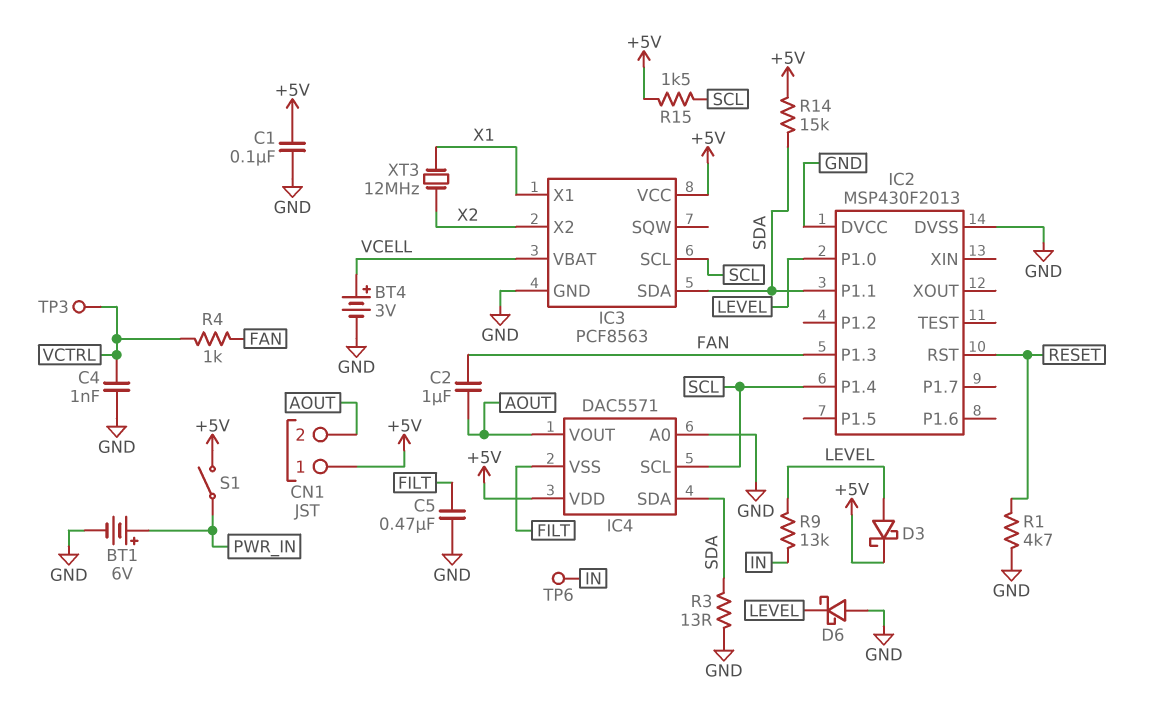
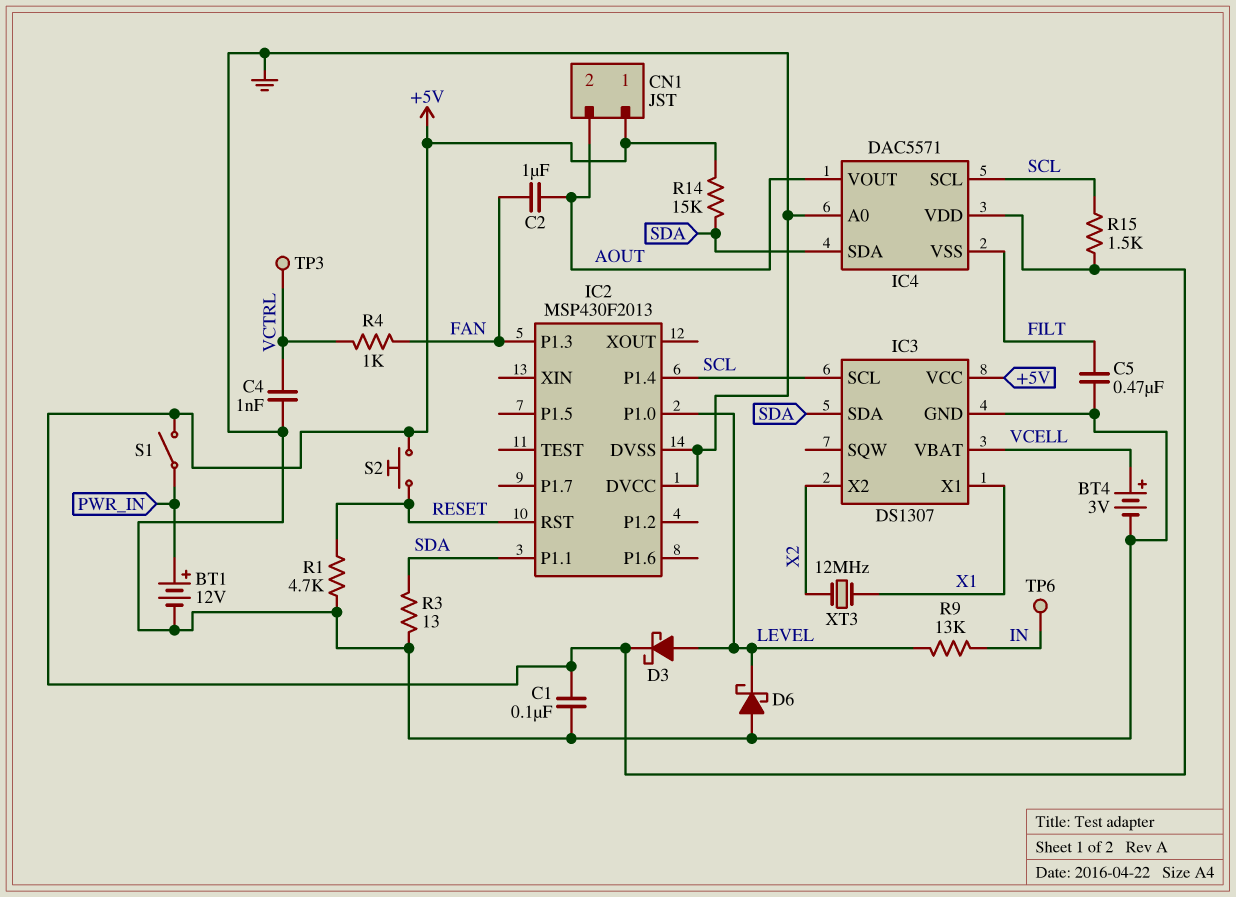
BT1: 6V (plus PWR_IN, minus GND) -> 12V (plus PWR_IN, minus GND)
IC3: PCF8563 -> DS1307
S2: none -> button (+5V, RESET)

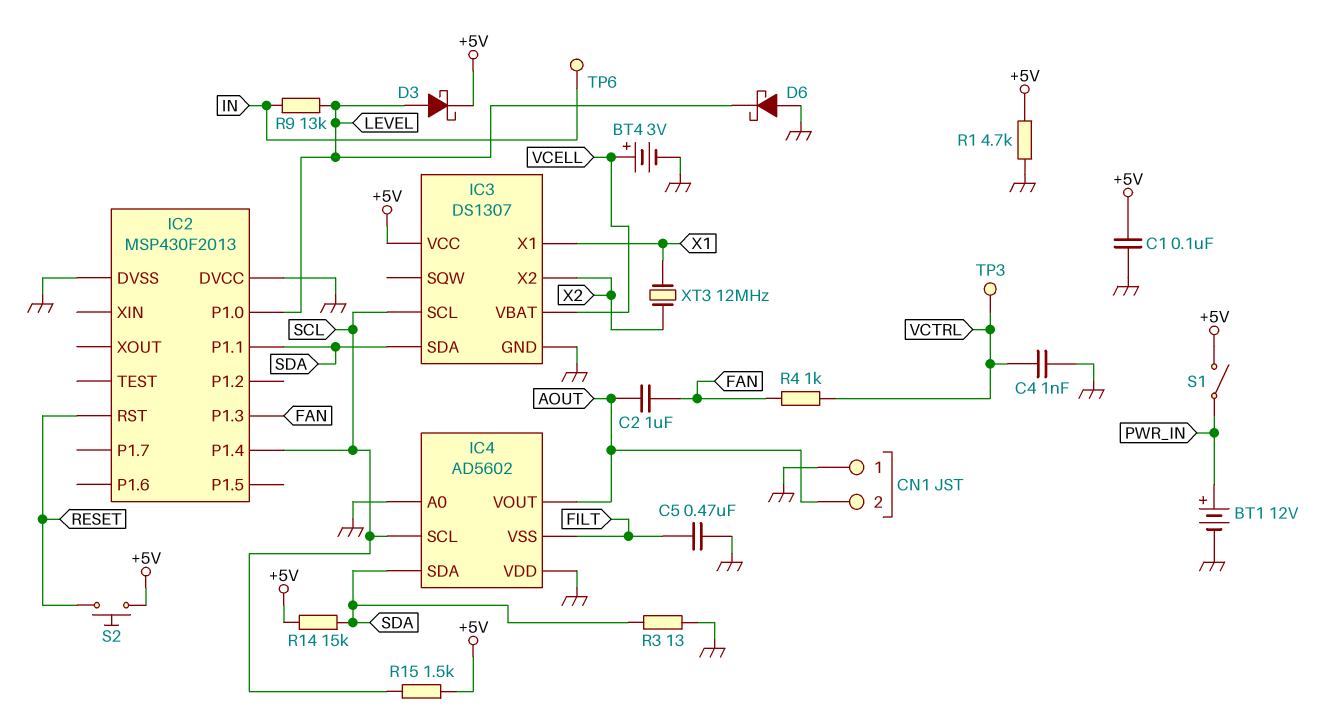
CN1 pin 1: +5V -> GND
IC4: DAC5571 -> AD5602
IC4 pin VDD: +5V -> GND
R1: 4.7k (GND, RESET) -> 4.7k (+5V, GND)

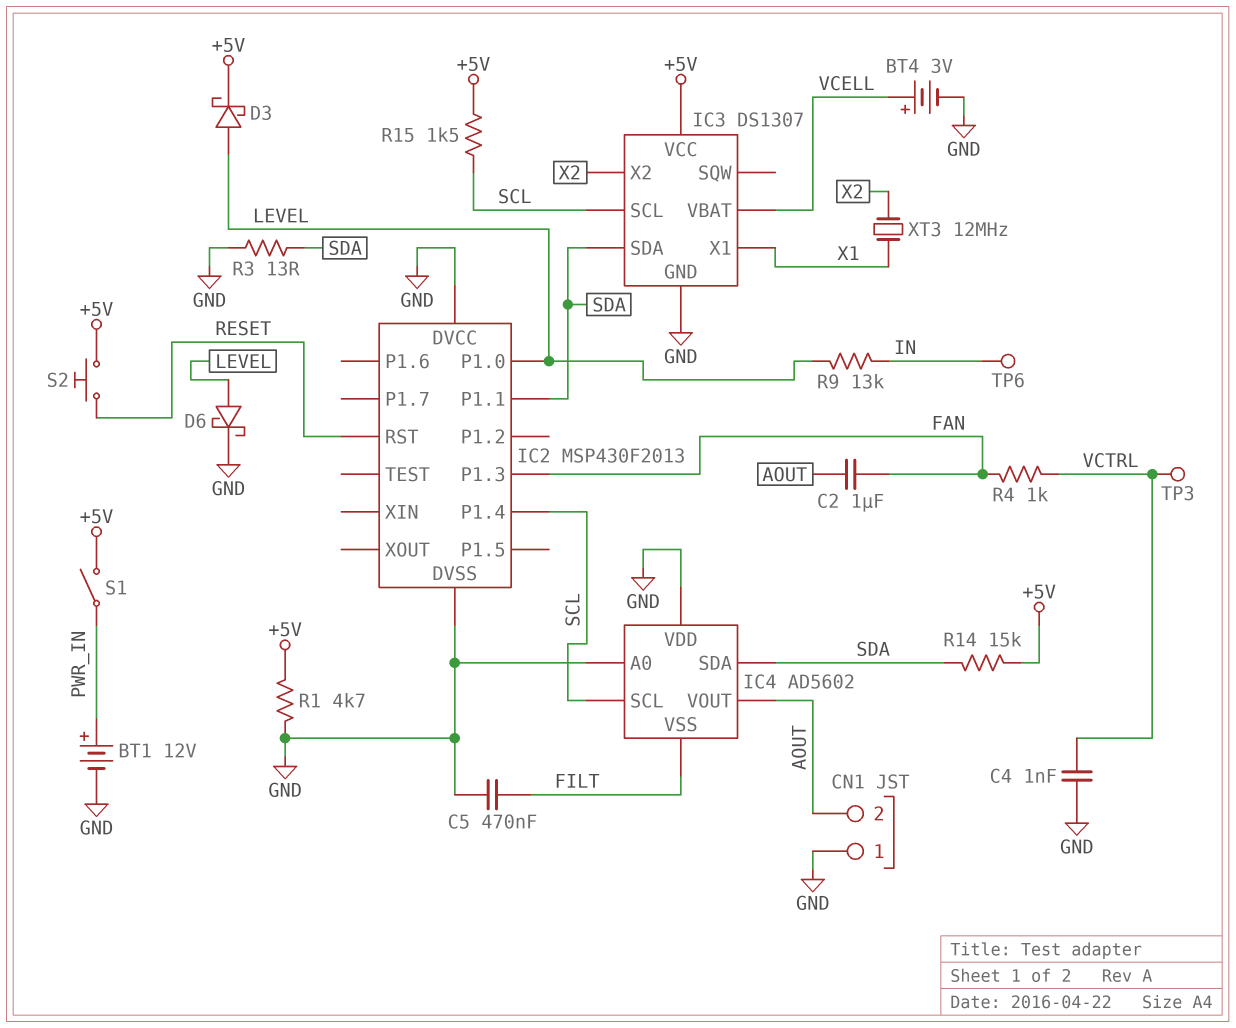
C1: 100nF (+5V, GND) -> none
D6: schottky (A GND, K LEVEL) -> schottky (A LEVEL, K GND)

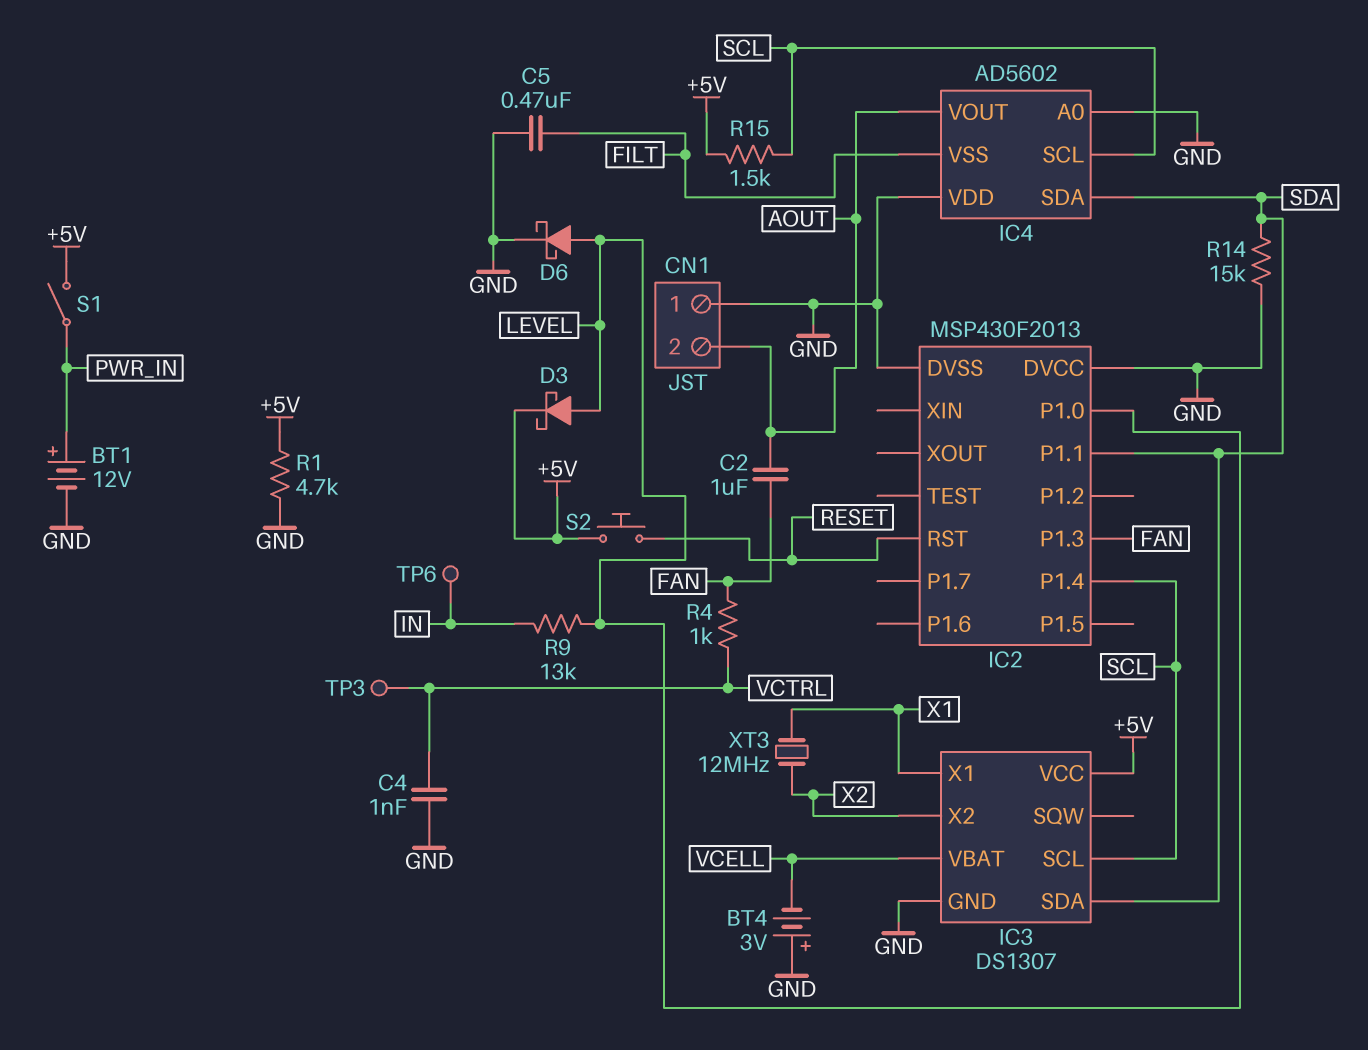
BT4: 3V (plus VCELL, minus GND) -> 3V (plus GND, minus VCELL)
R3: 13 (GND, SDA) -> none
R14: 15k (+5V, SDA) -> 15k (GND, SDA)

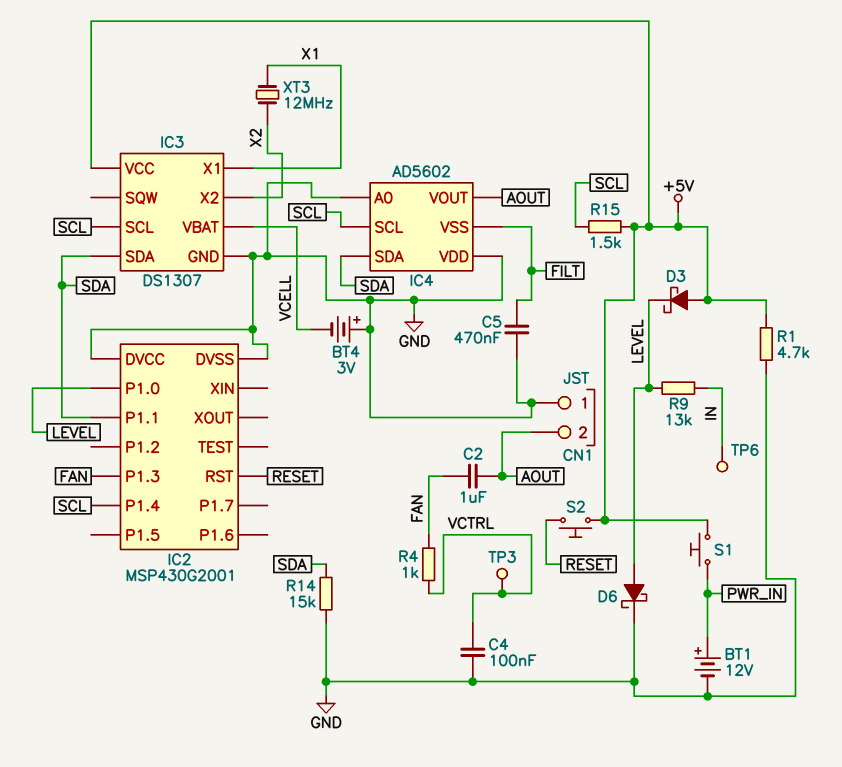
C4: 1nF (GND, VCTRL) -> 100nF (GND, VCTRL)
D3: schottky (A LEVEL, K +5V) -> schottky (A +5V, K LEVEL)
IC2: MSP430F2013 -> MSP430G2001
S1: switch (+5V, PWR_IN) -> button (+5V, PWR_IN)

